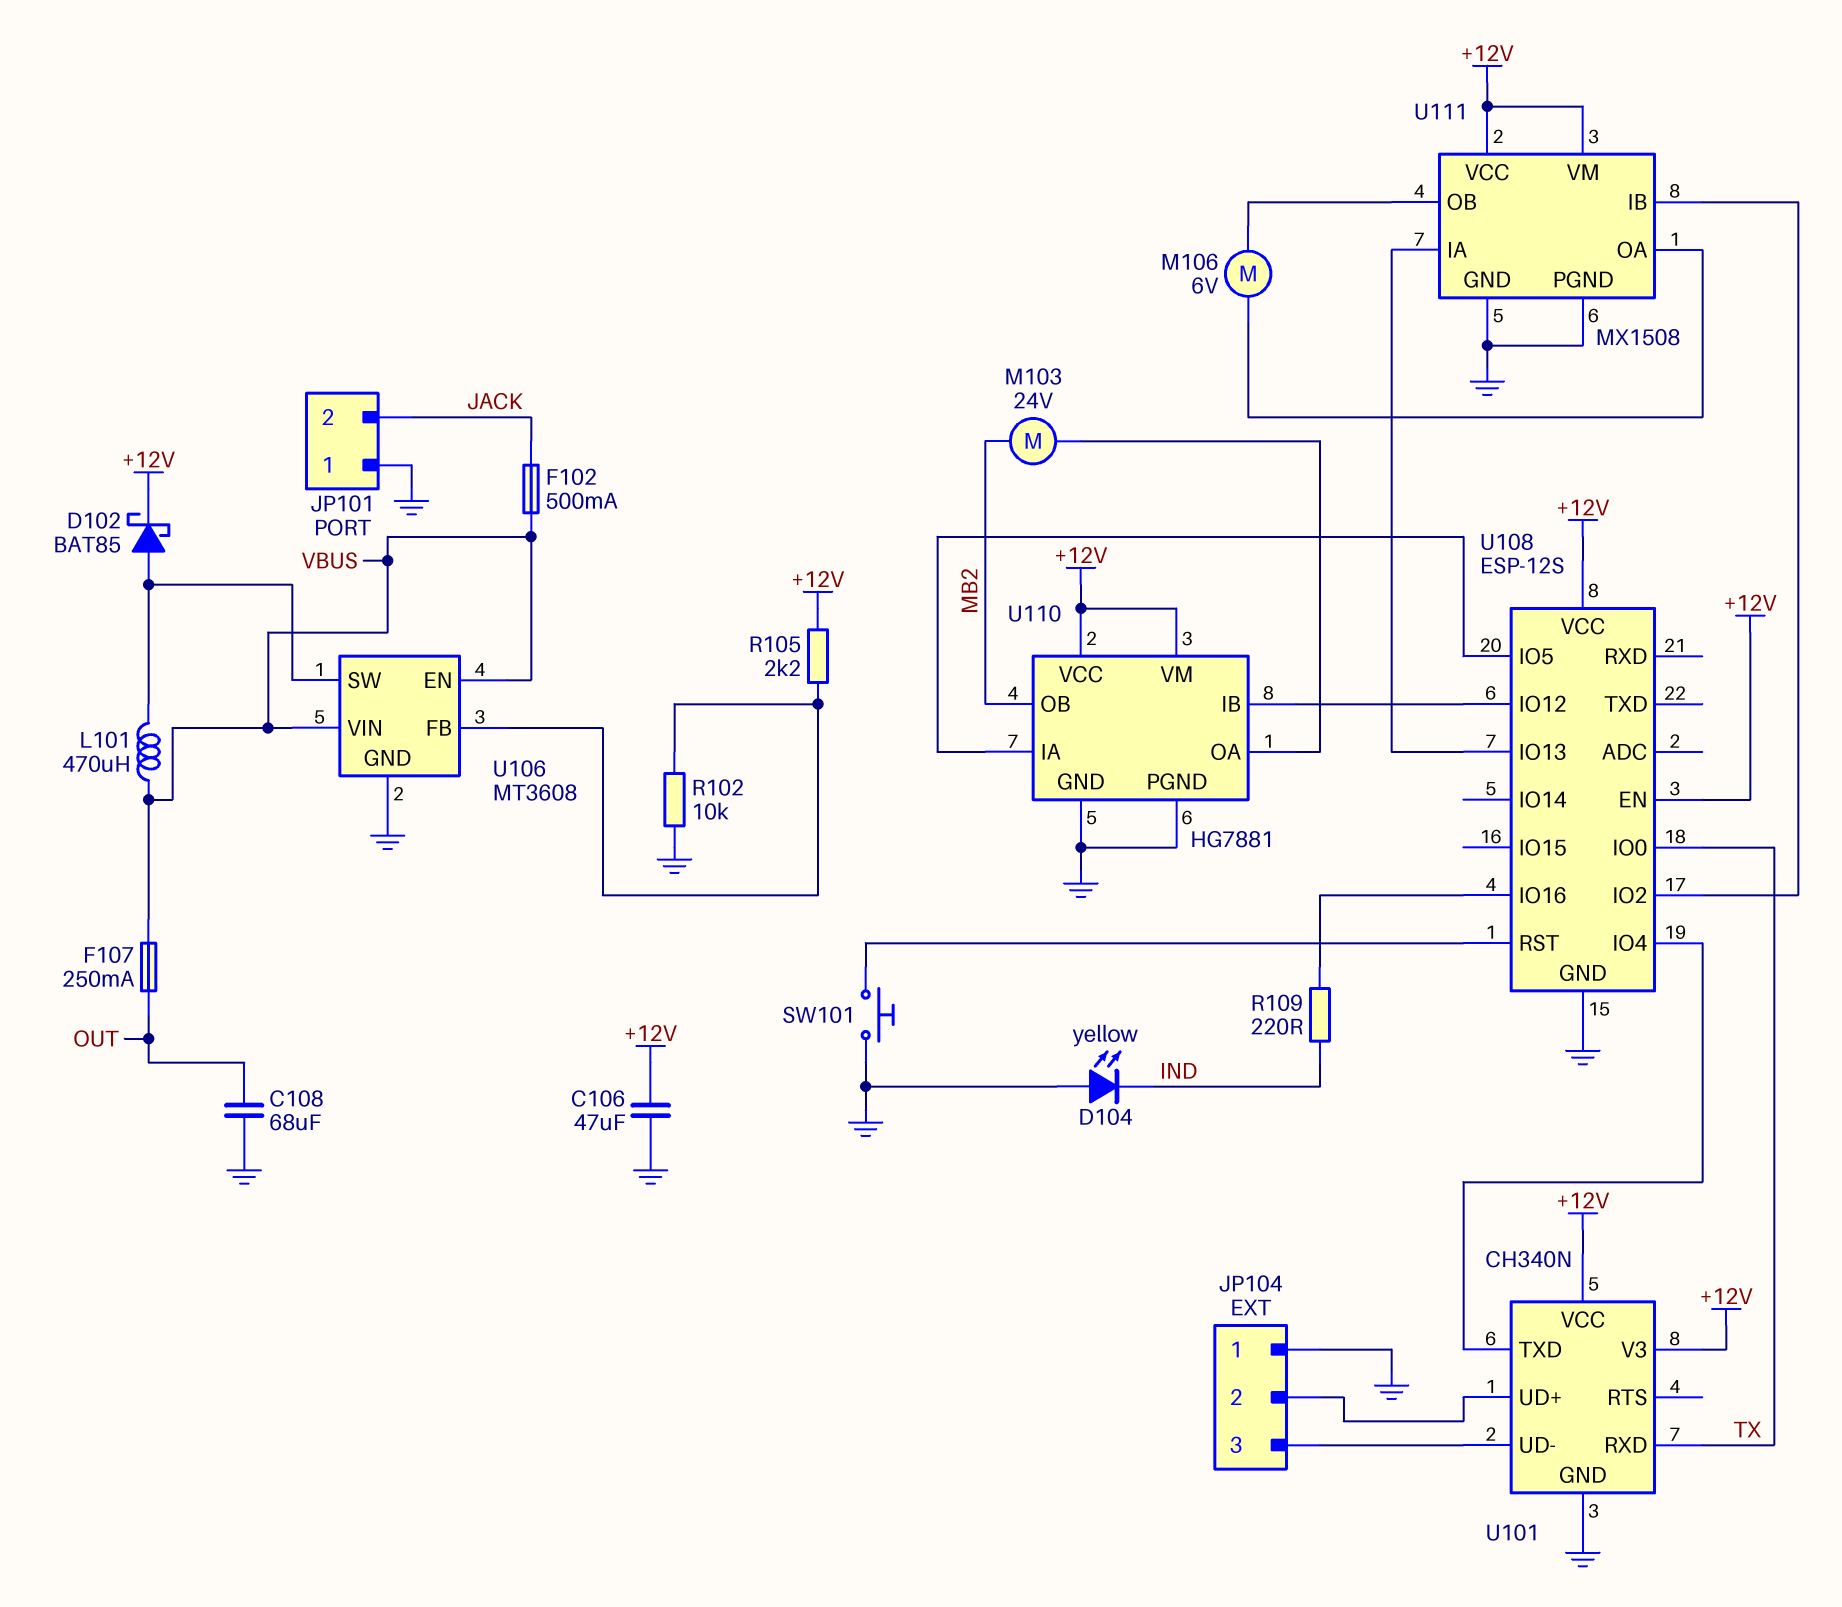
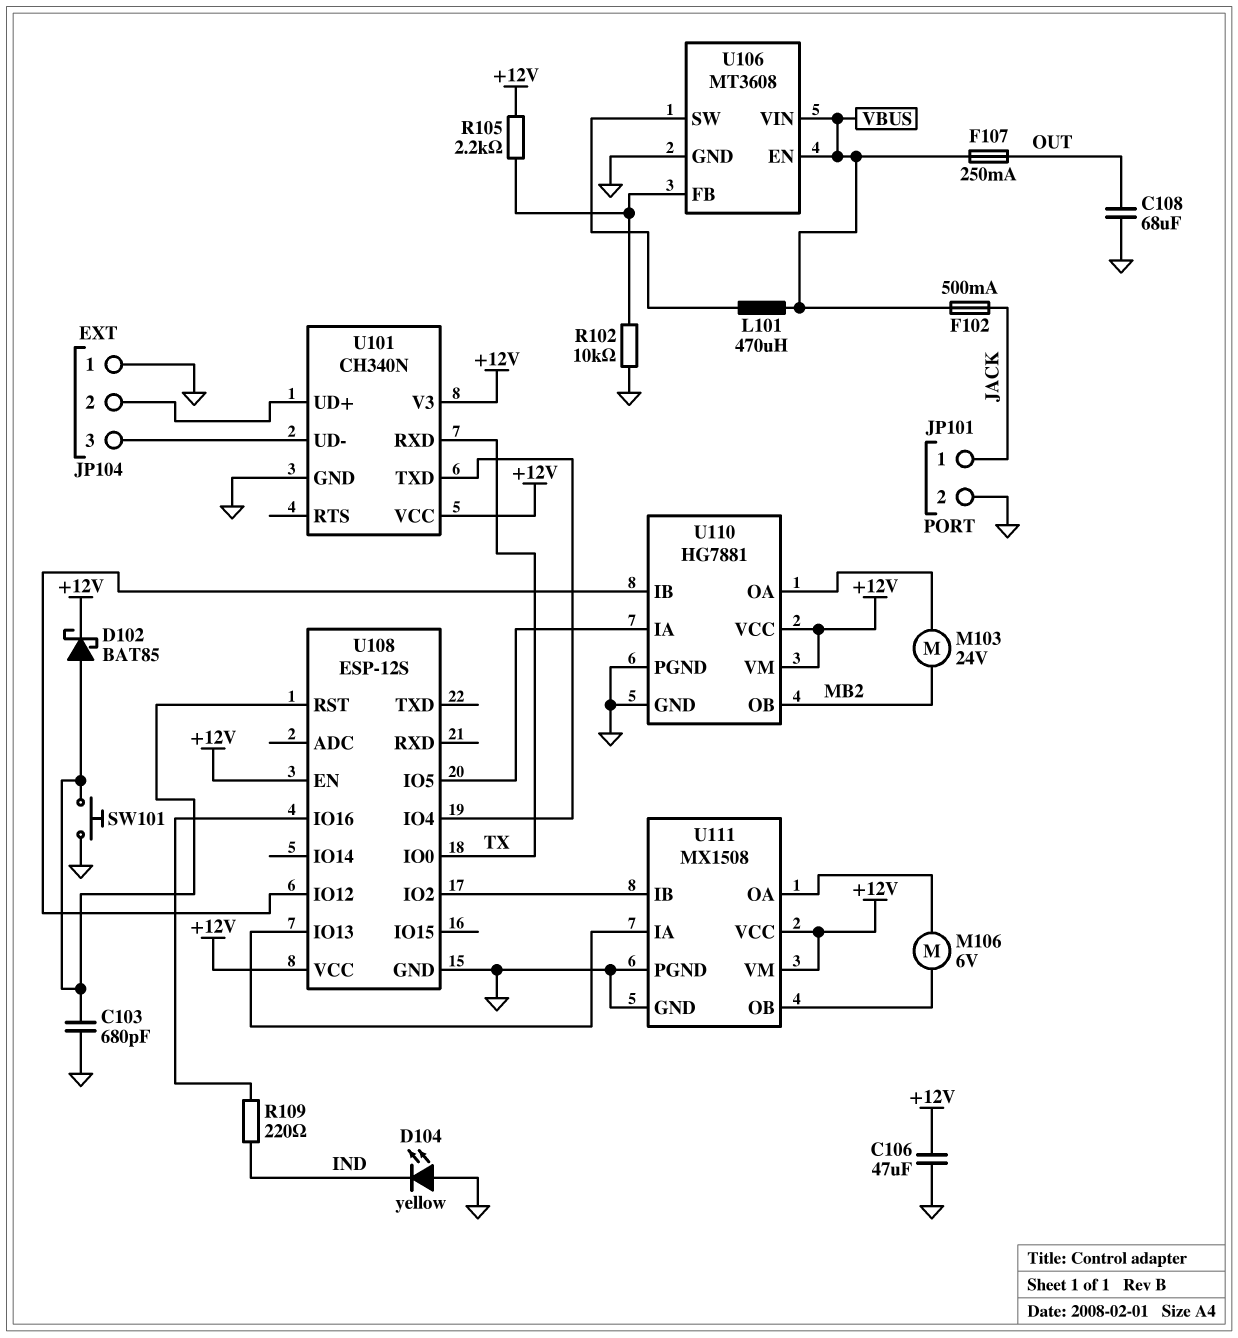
C103: none -> 680pF (GND, U108/RST)
D102: schottky BAT85 (A U106/SW, K +12V) -> schottky BAT85 (A U108/RST, K +12V)
JP101 pin 1: GND -> JACK
JP101 pin 2: JACK -> GND

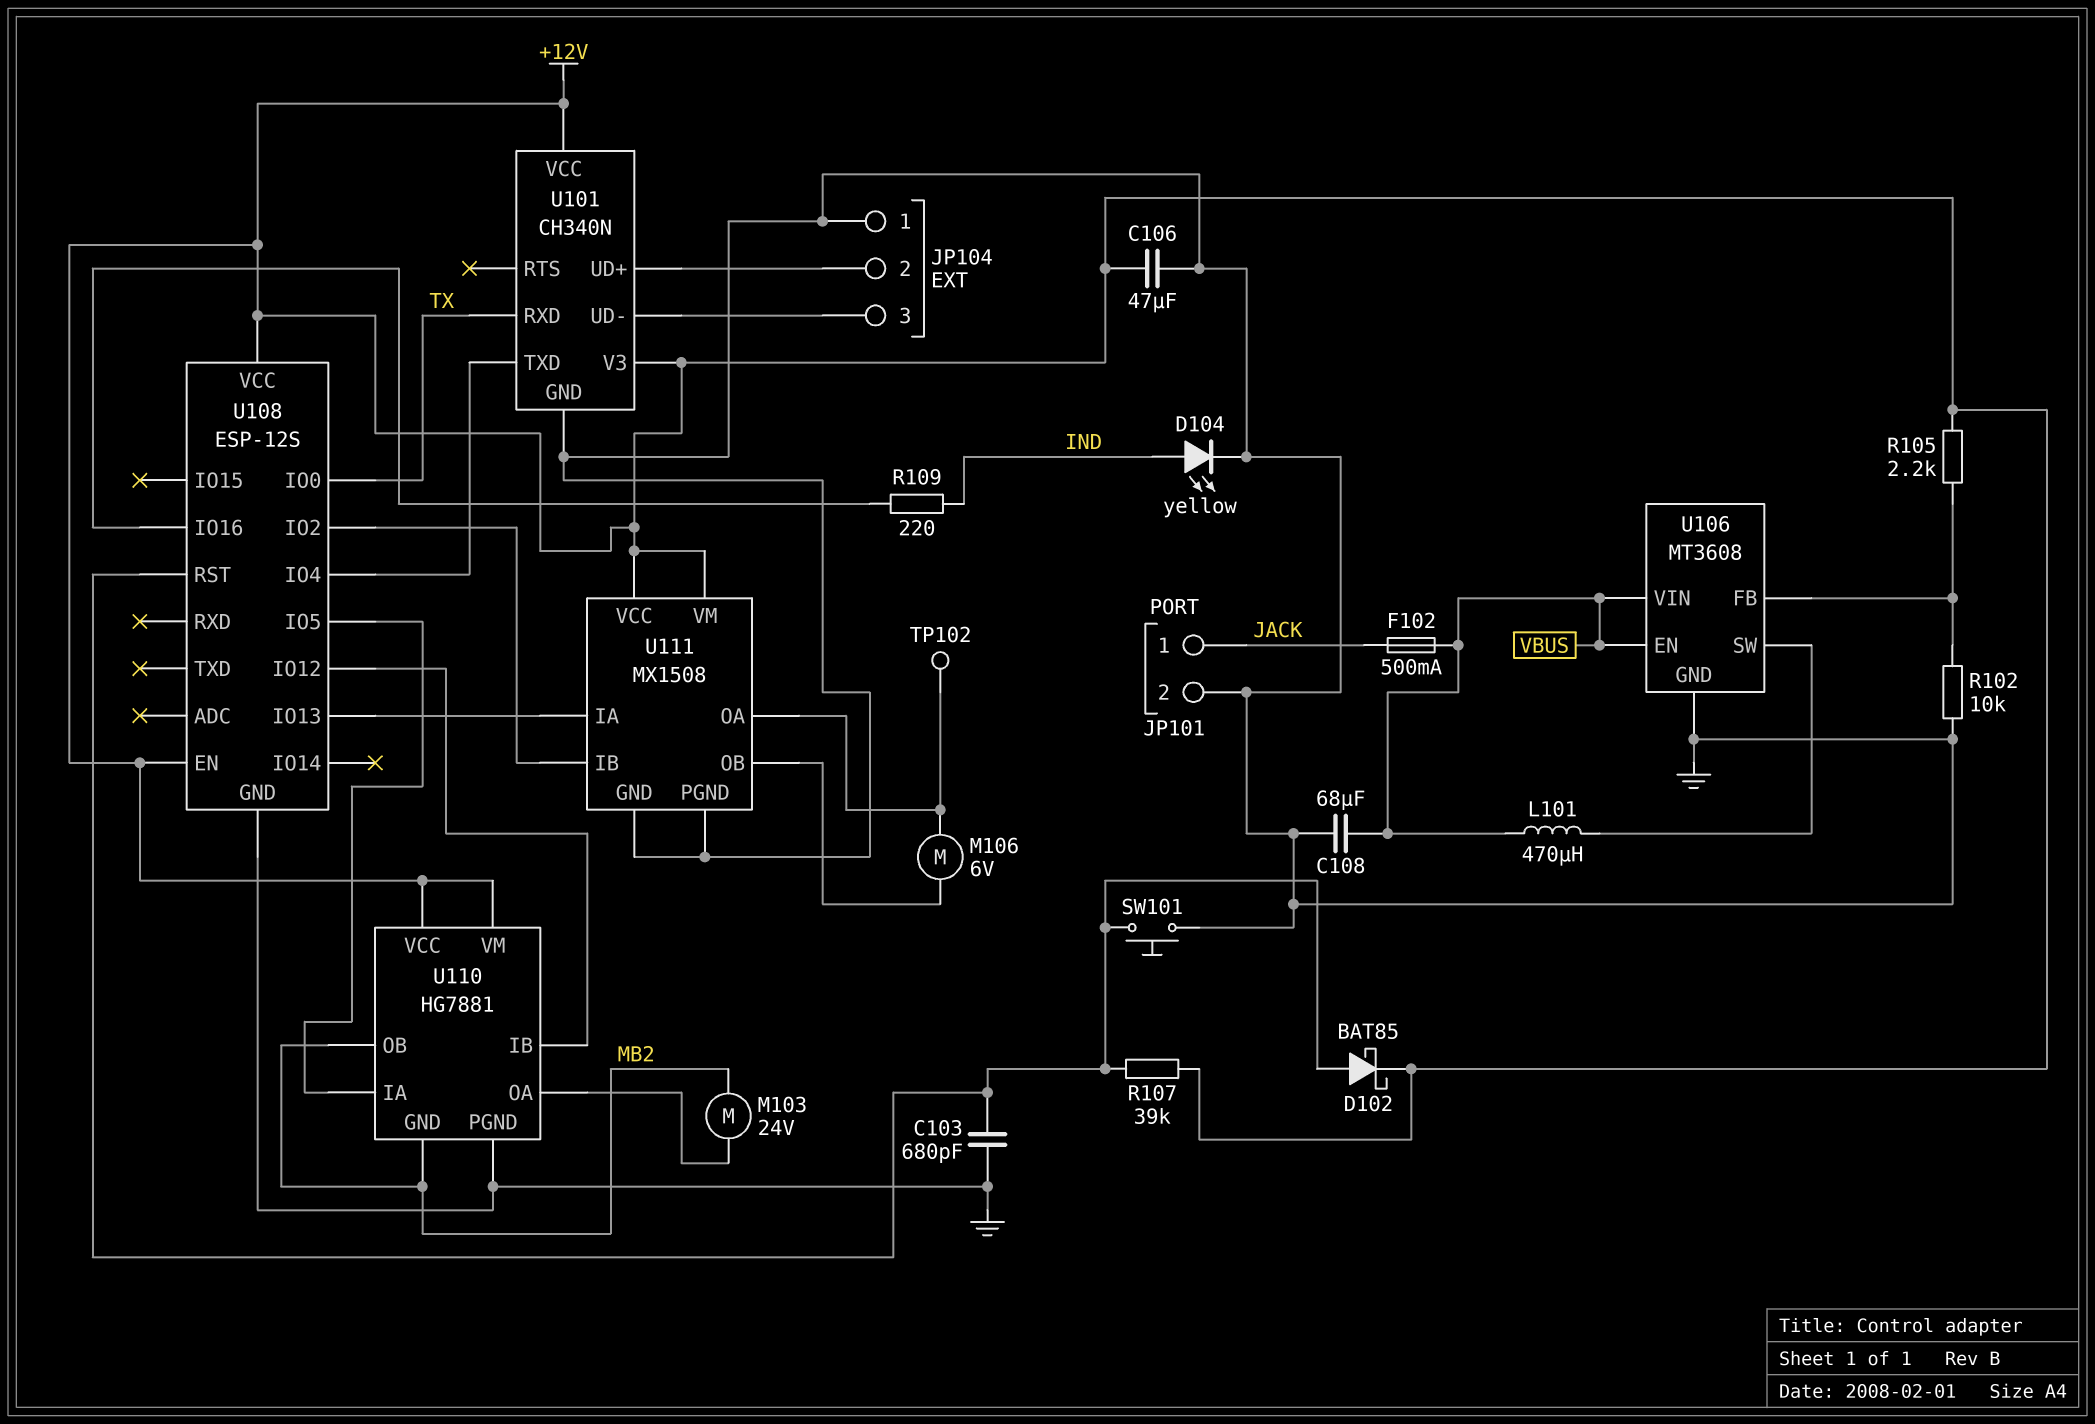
C108: 68uF (GND, OUT) -> 68uF (GND, VBUS)
D104: LED yellow (A GND, K IND) -> LED yellow (A IND, K GND)
F107: 250mA (OUT, VBUS) -> none
R107: none -> 39k (+12V, U108/RST)
TP102: none -> test point (U111/OA)
U110 pin GND: GND -> MB2

